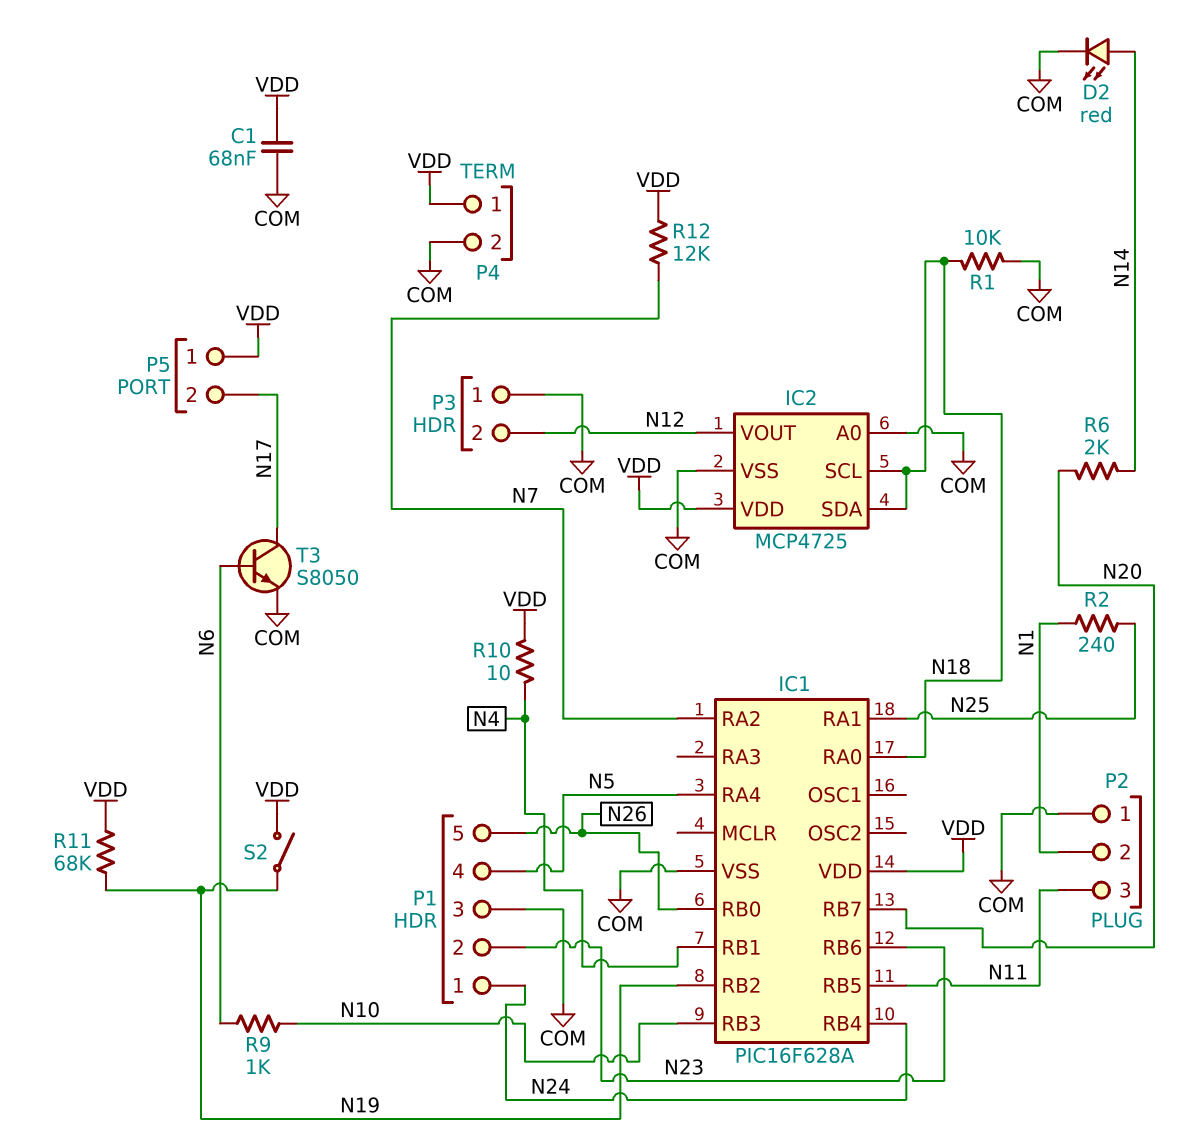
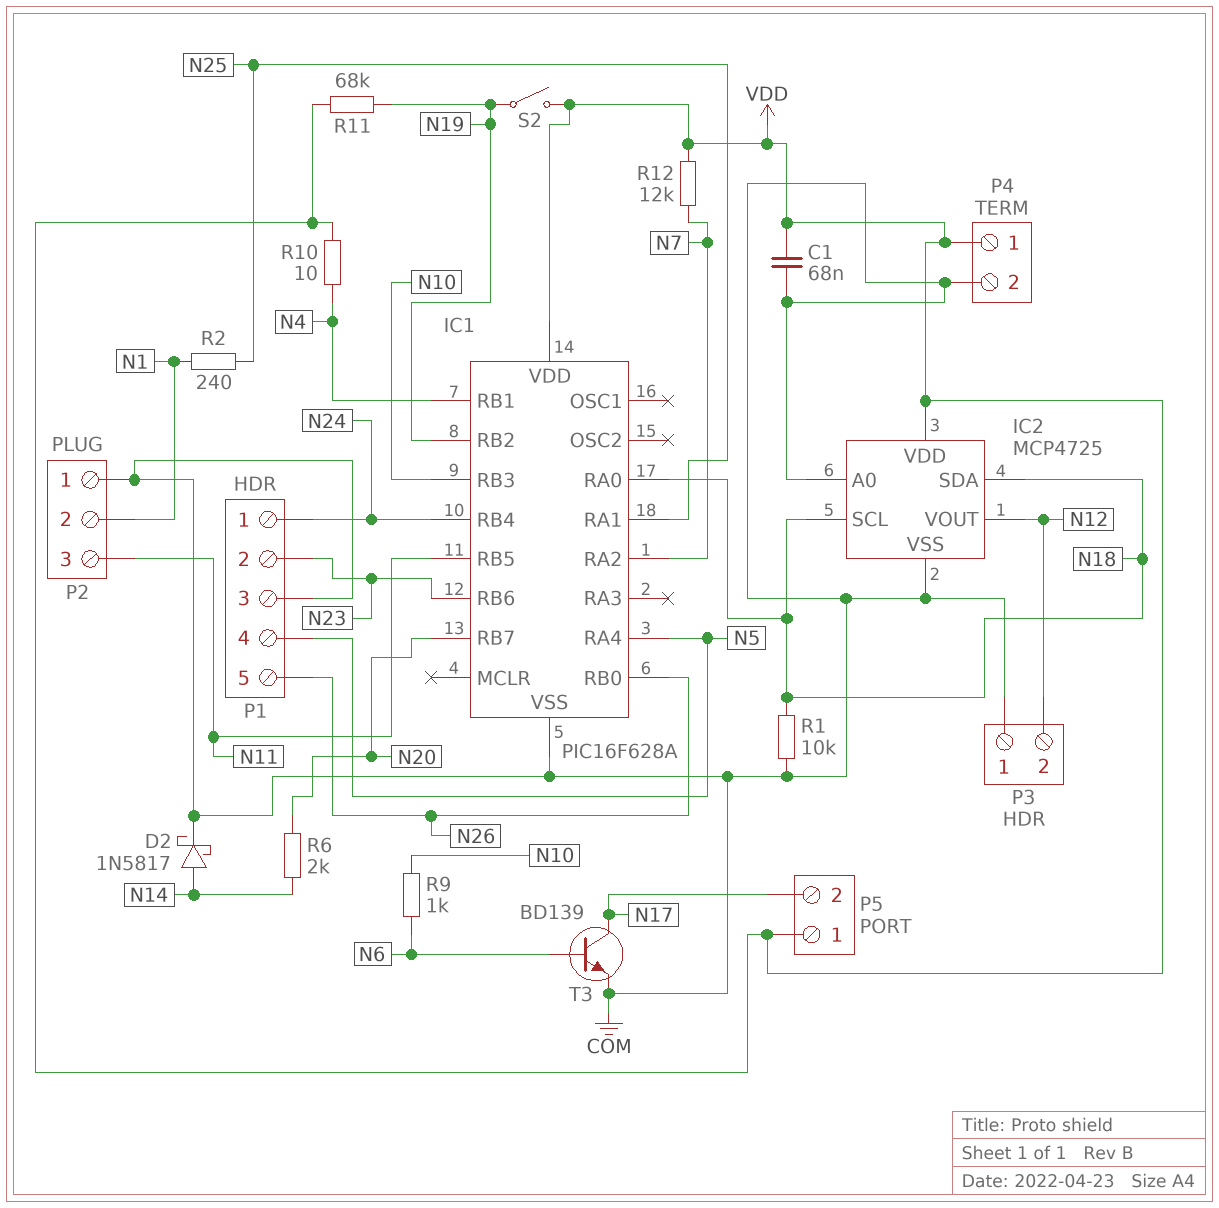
D2: LED red (A N14, K COM) -> schottky 1N5817 (A N14, K COM)
T3: NPN S8050 (B N6, C N17, E COM) -> NPN BD139 (B N6, C N17, E COM)

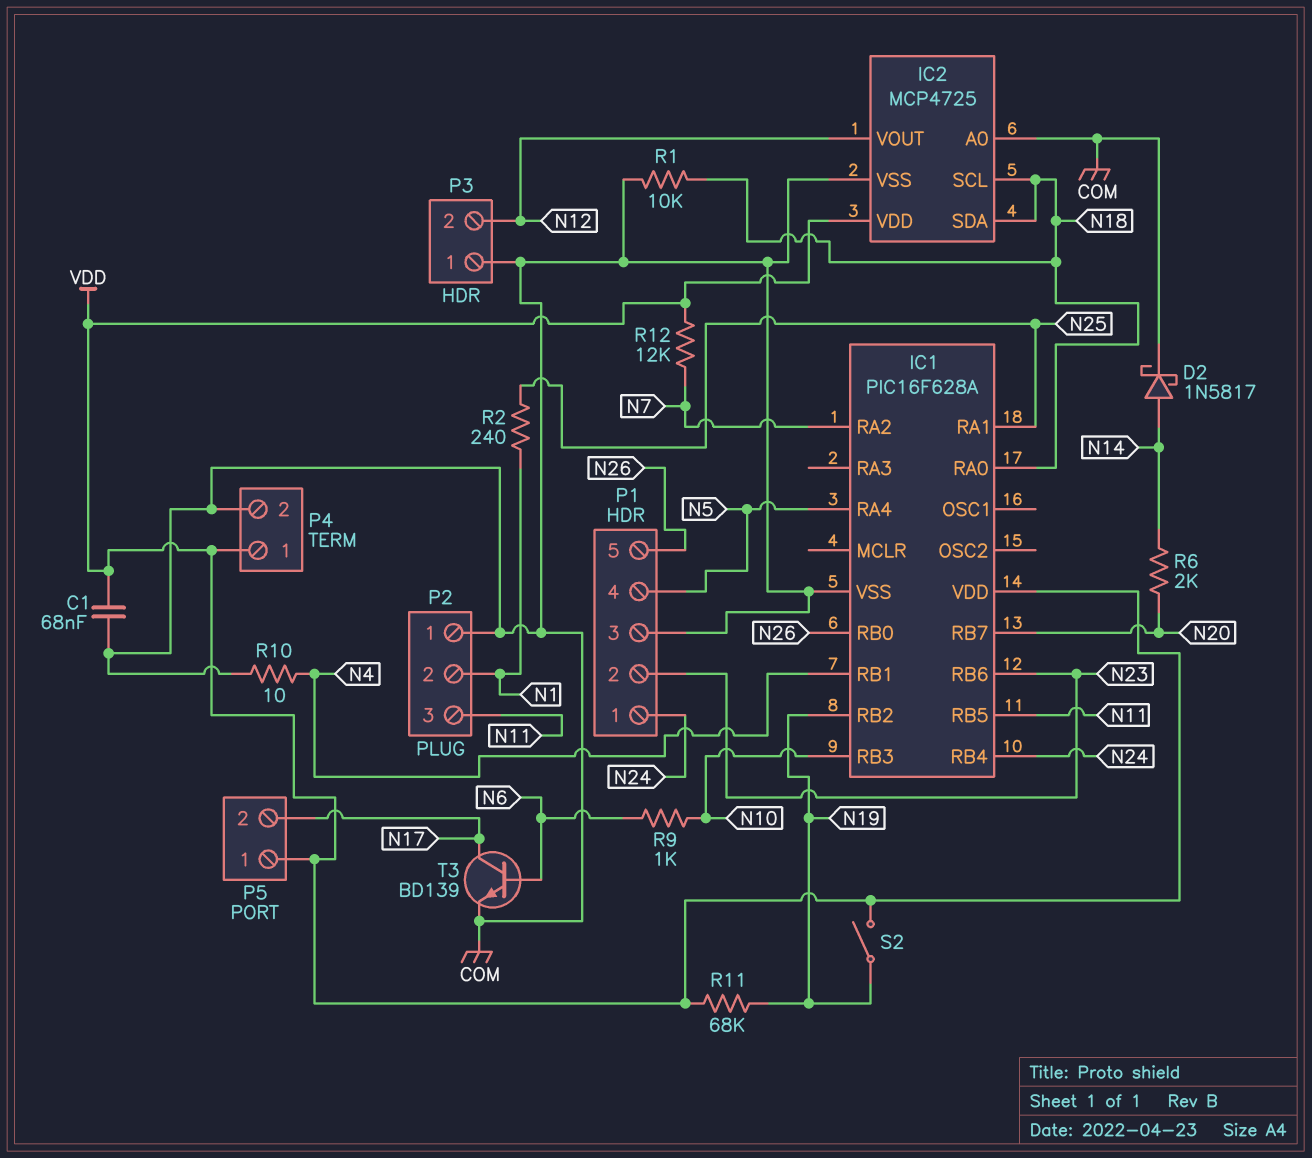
R10: 10 (N4, VDD) -> 10 (COM, N4)

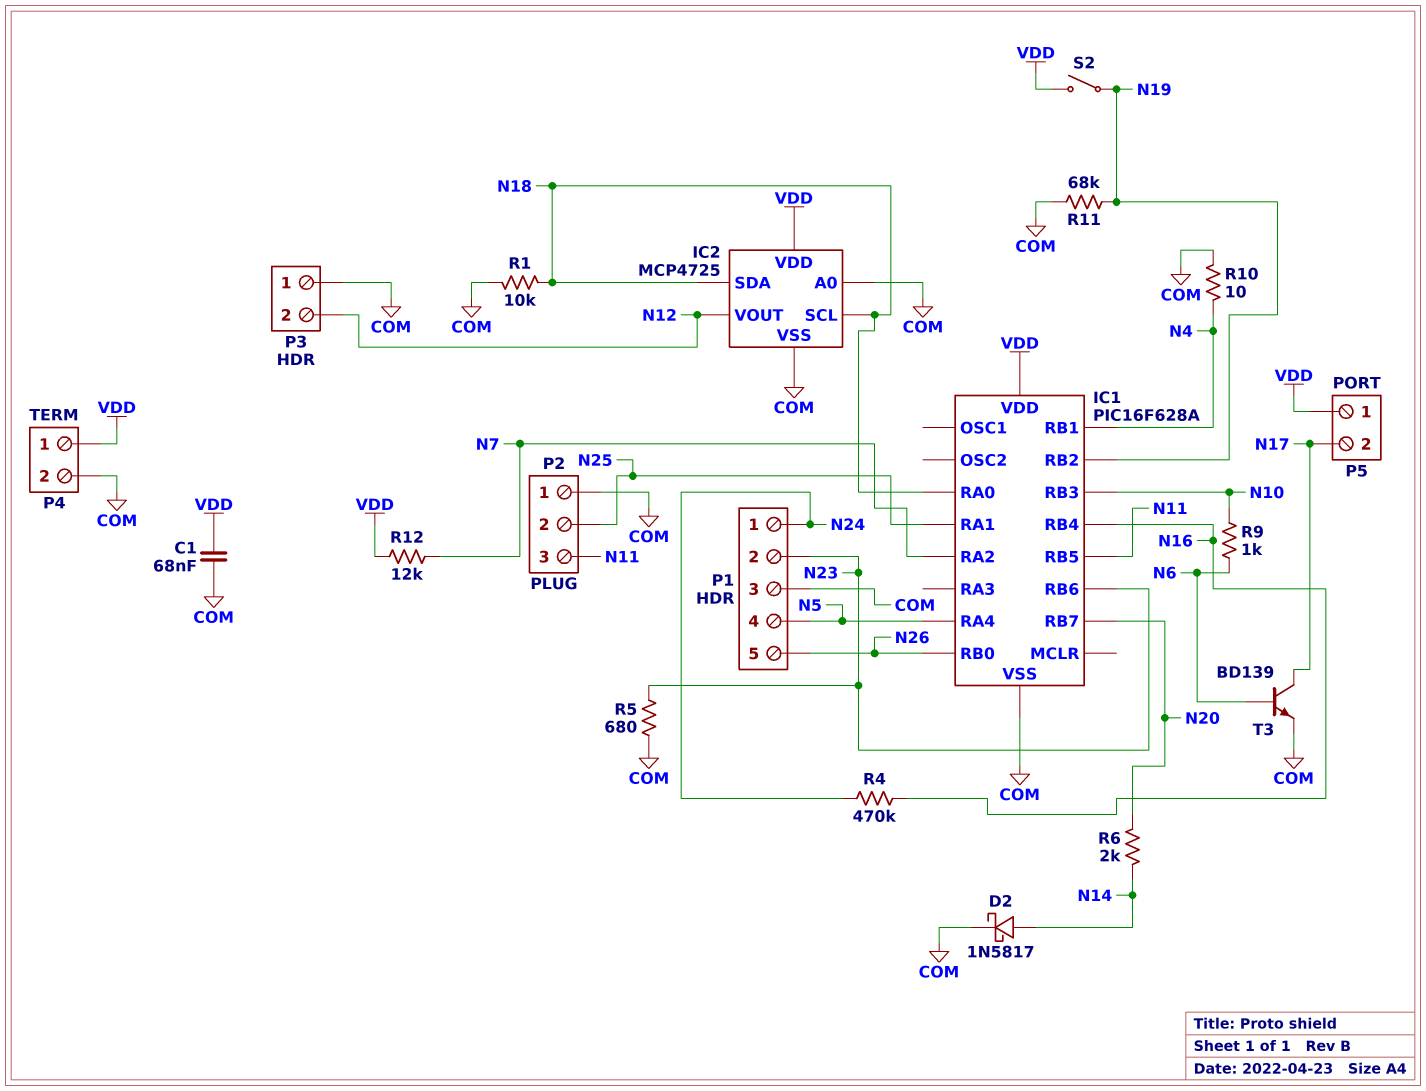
IC1 pin RB4: N24 -> N16
P2 pin 2: N1 -> N25
R2: 240 (N1, N25) -> none
R4: none -> 470k (N16, N24)
R5: none -> 680 (COM, N23)
R11: 68k (N19, VDD) -> 68k (COM, N19)

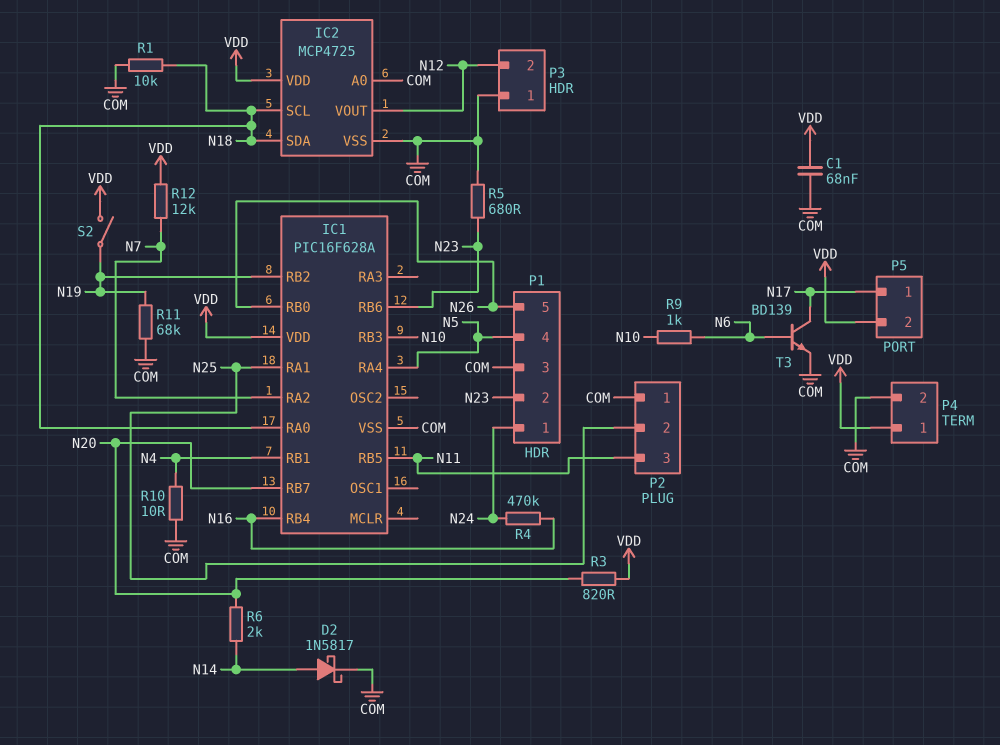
P5 pin 1: VDD -> N17
P5 pin 2: N17 -> VDD
R3: none -> 820 (N20, VDD)

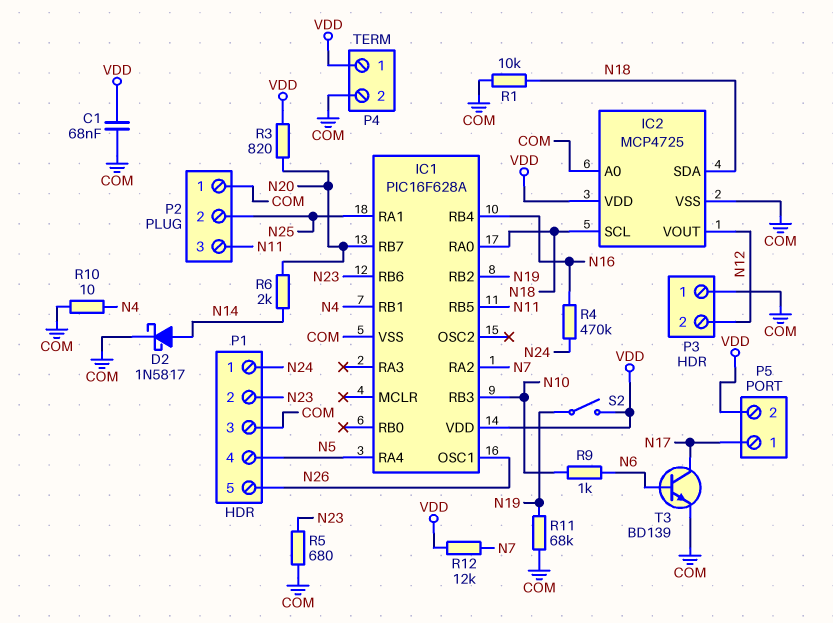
IC1 pin OSC1: none -> N26
IC1 pin RB0: N26 -> none

